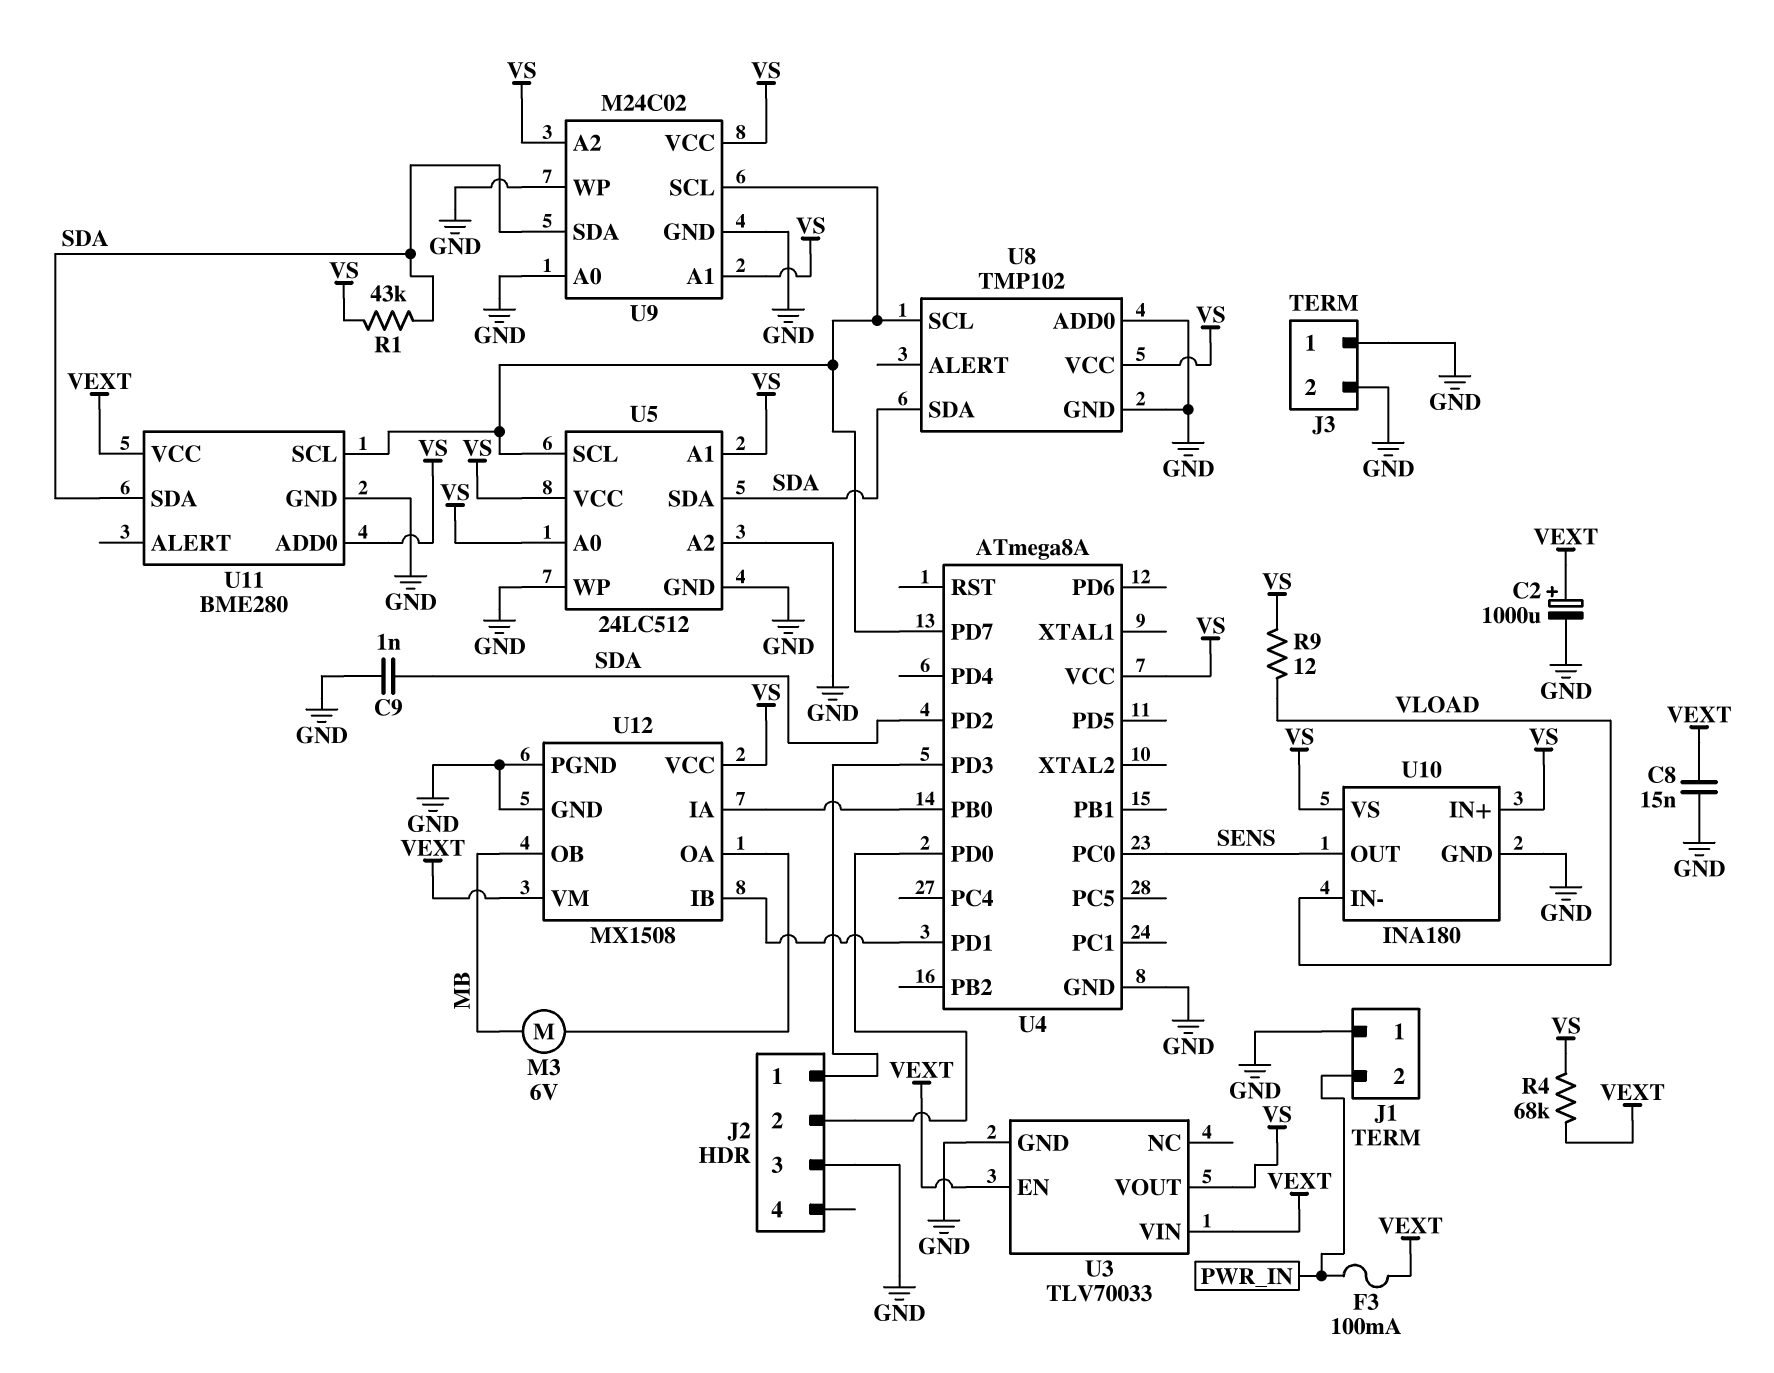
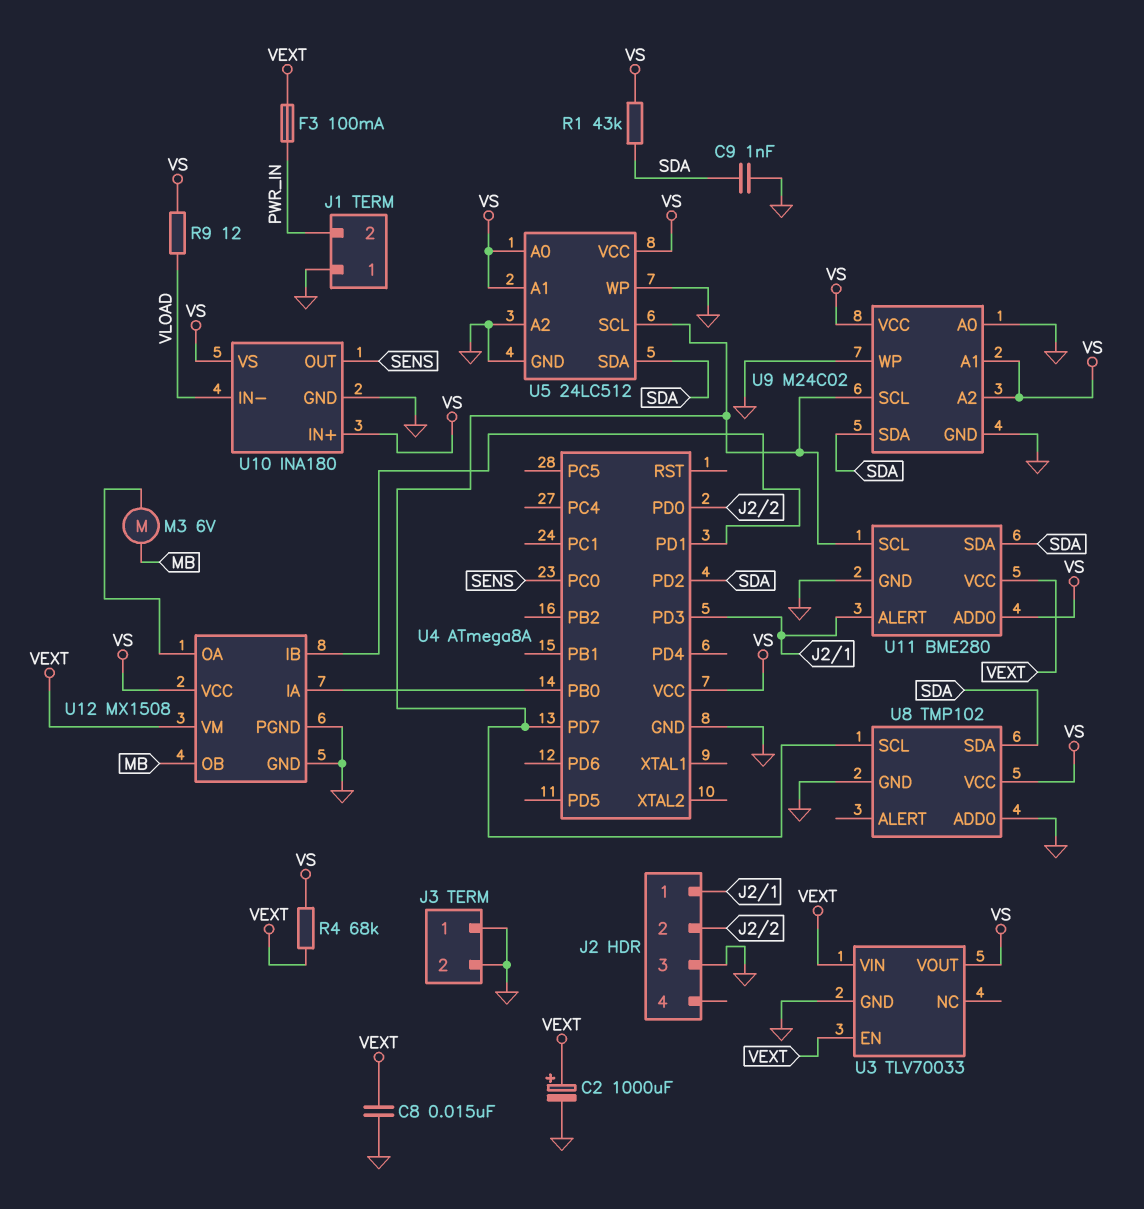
U11 pin ALERT: none -> J2/1

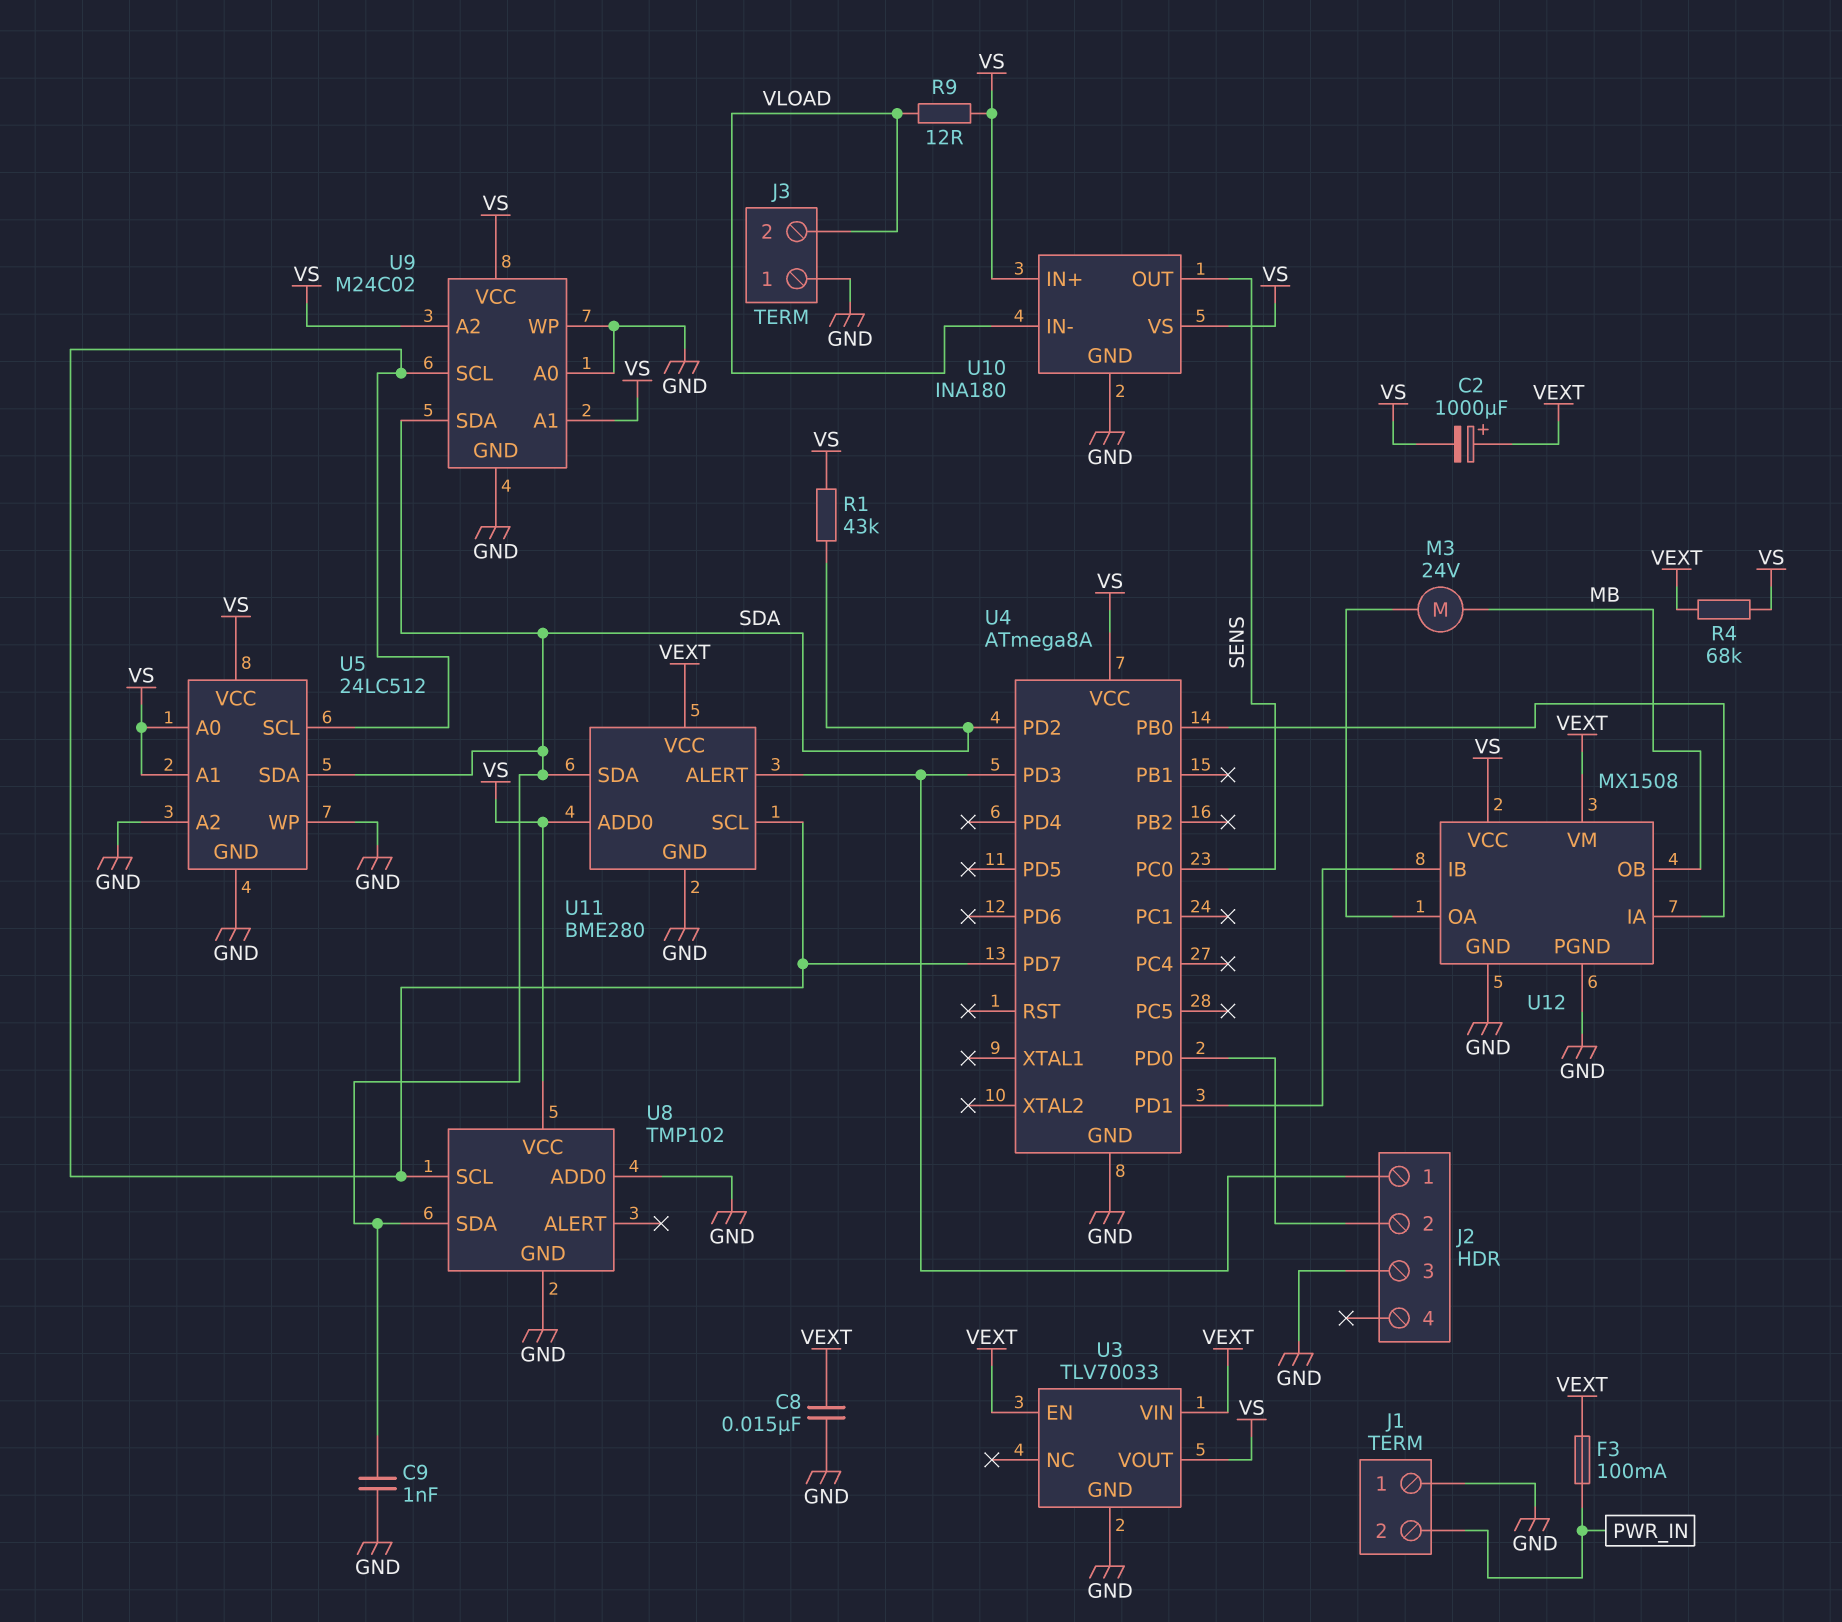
C2: 1000uF (plus VEXT, minus GND) -> 1000uF (plus VEXT, minus VS)
J3 pin 2: GND -> VLOAD
M3: motor 6V (MB, U12/OA) -> motor 24V (MB, U12/OA)

